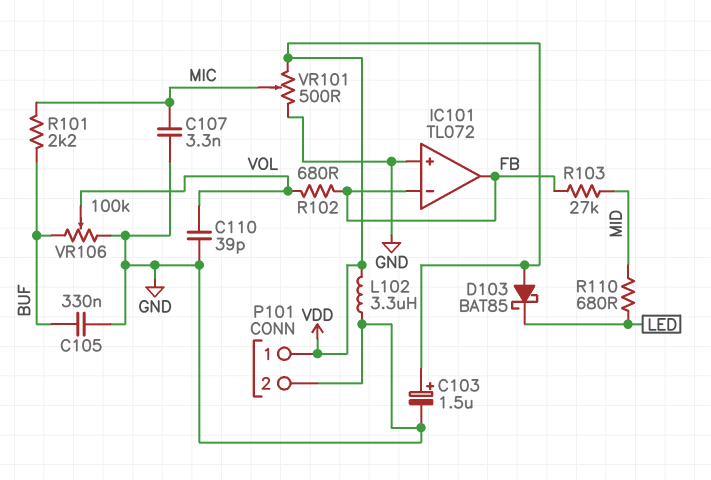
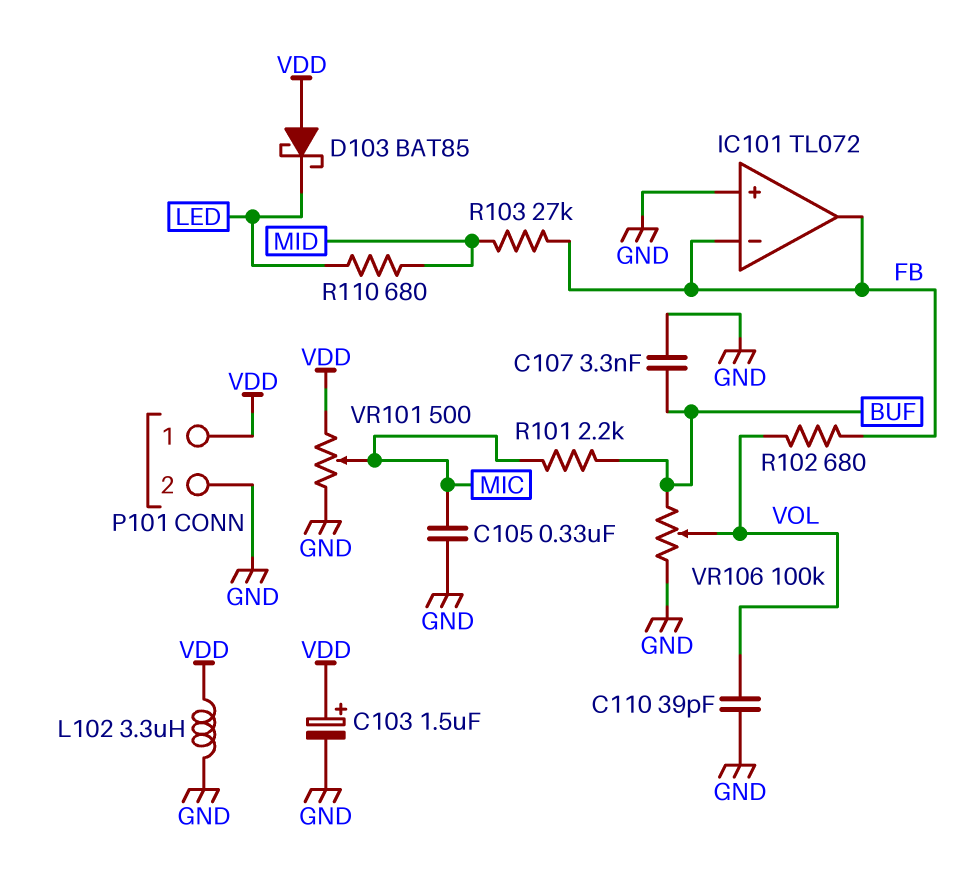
C105: 330nF (BUF, GND) -> 330nF (GND, MIC)
C107: 3.3nF (GND, MIC) -> 3.3nF (BUF, GND)

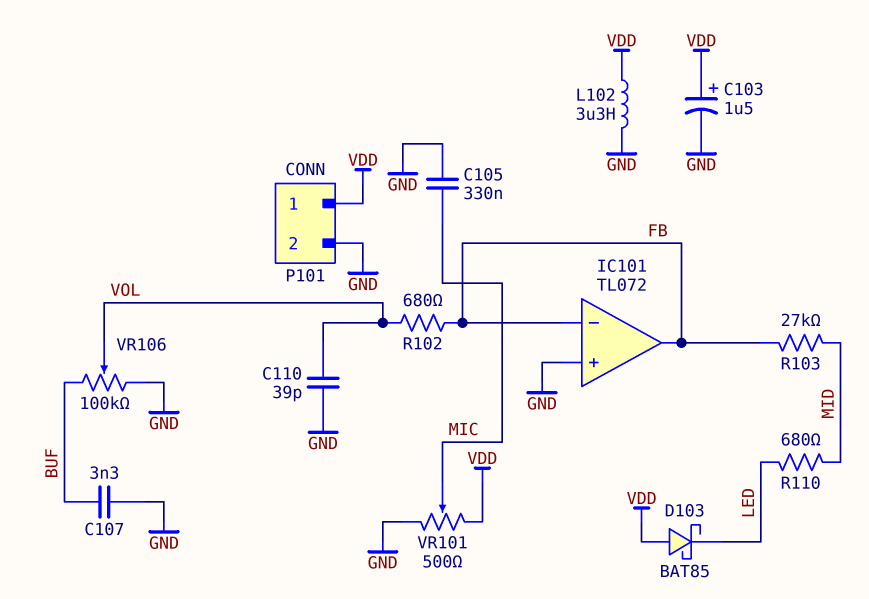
R101: 2.2k (BUF, MIC) -> none

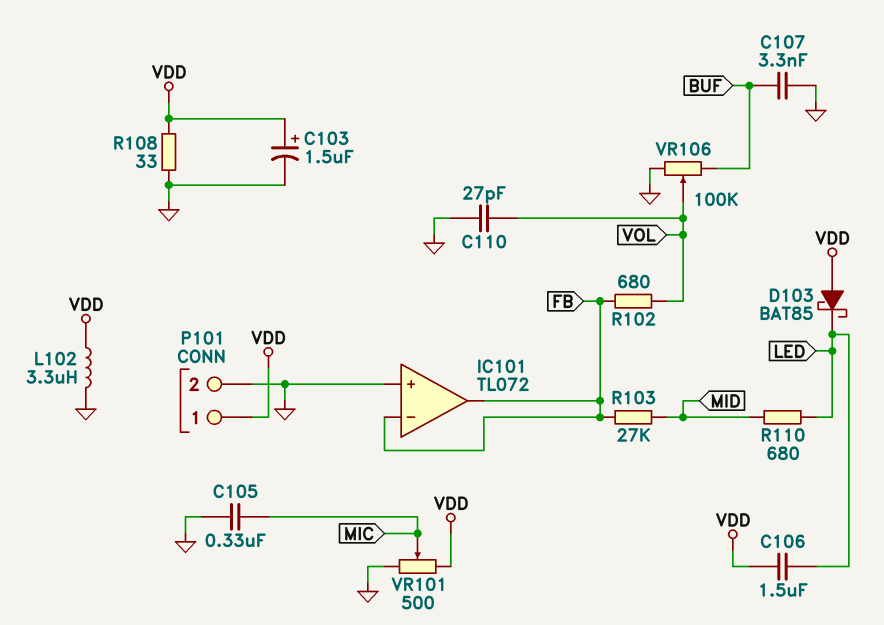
C106: none -> 1.5uF (LED, VDD)
C110: 39pF (GND, VOL) -> 27pF (GND, VOL)
R108: none -> 33 (GND, VDD)

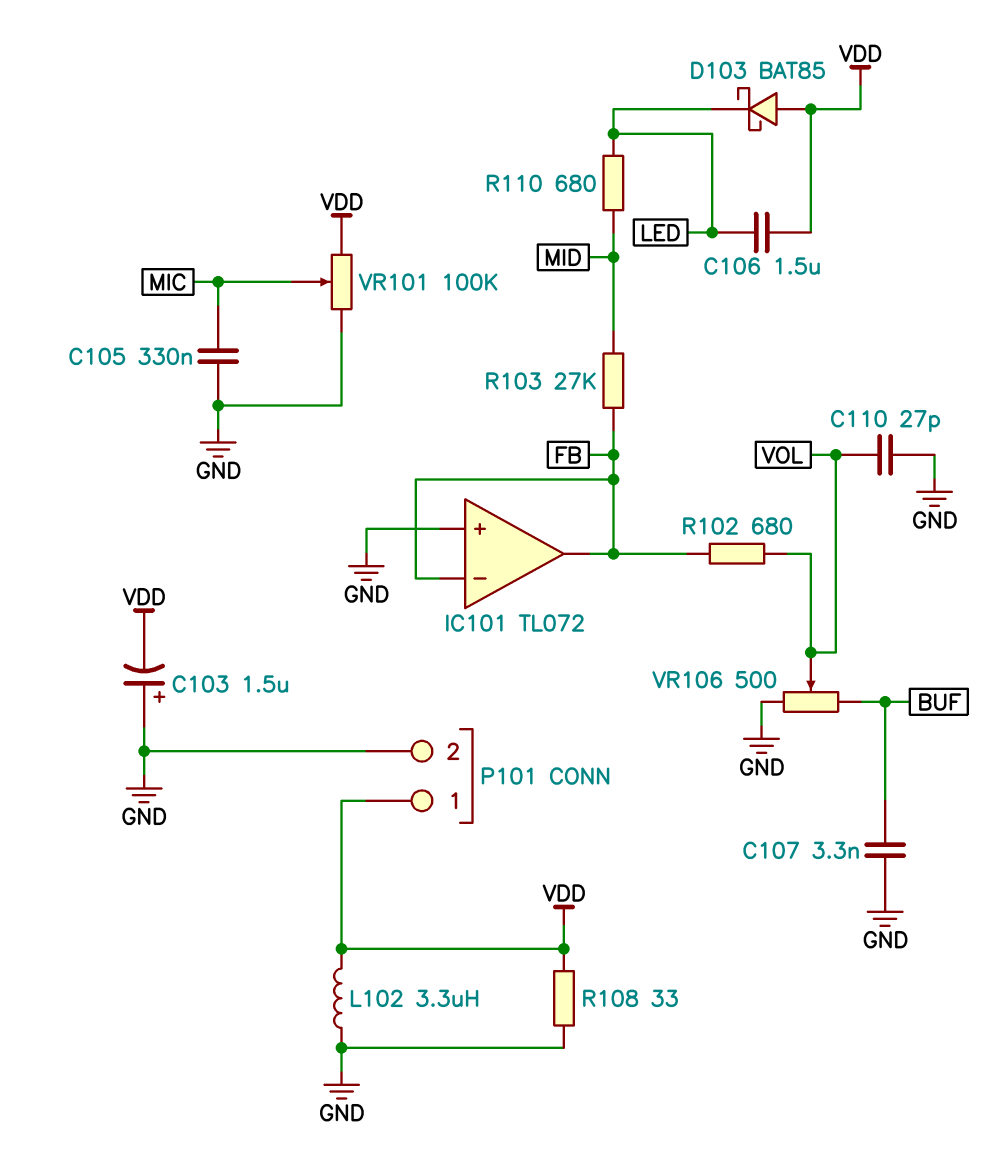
C103: 1.5uF (plus VDD, minus GND) -> 1.5uF (plus GND, minus VDD)
VR101: 500 (GND, VDD, wiper MIC) -> 100k (GND, VDD, wiper MIC)
VR106: 100k (BUF, GND, wiper VOL) -> 500 (BUF, GND, wiper VOL)

